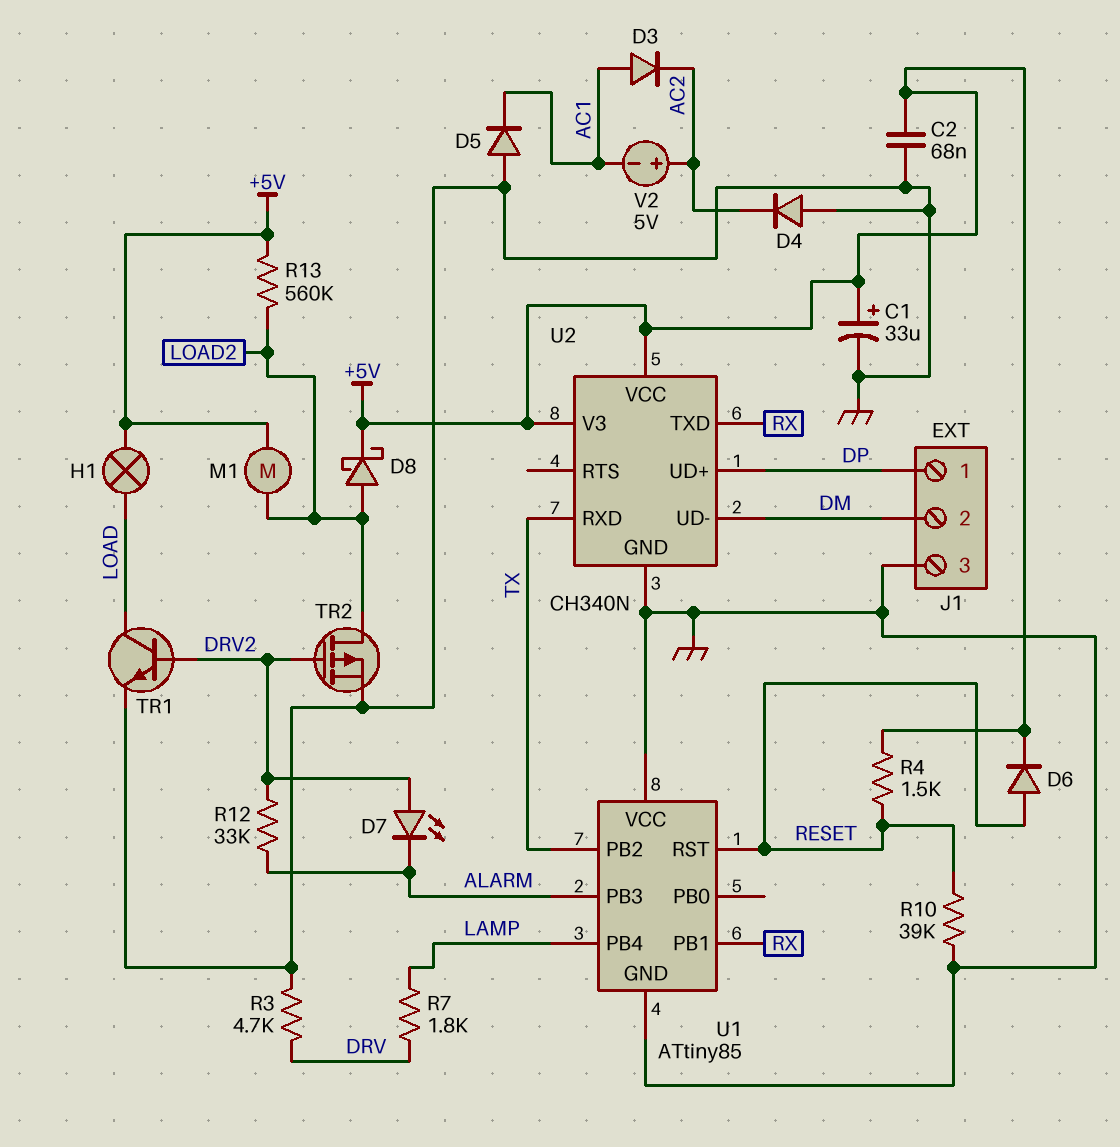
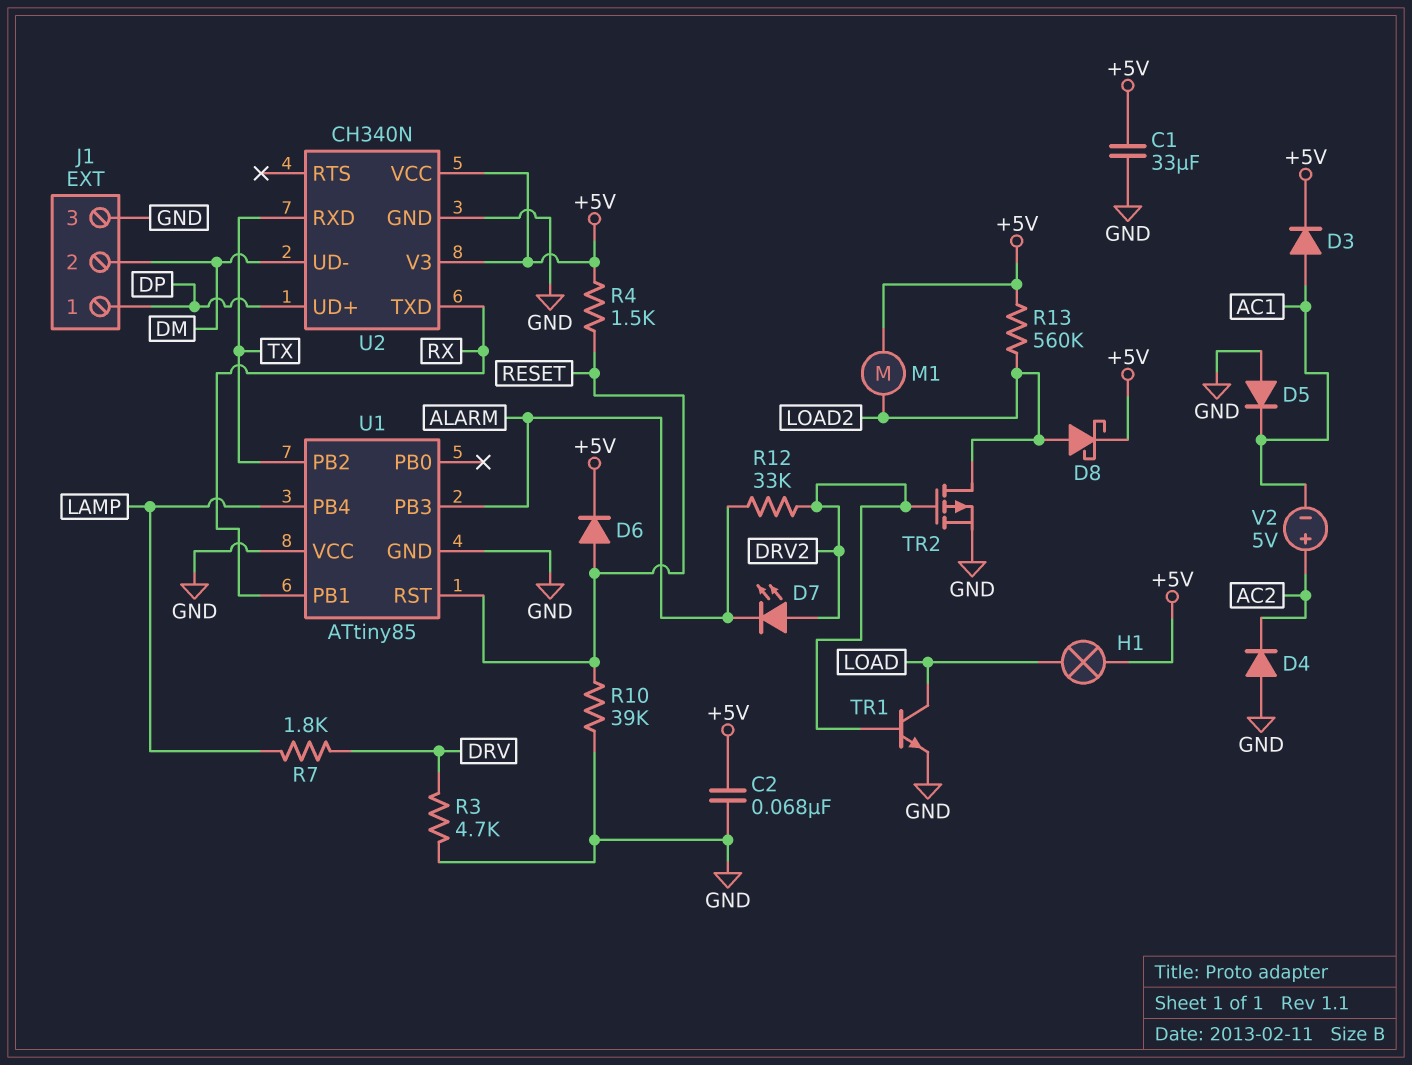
C1: 33uF (plus +5V, minus GND) -> 33uF (+5V, GND)
D3: diode (A AC1, K AC2) -> diode (A AC1, K +5V)

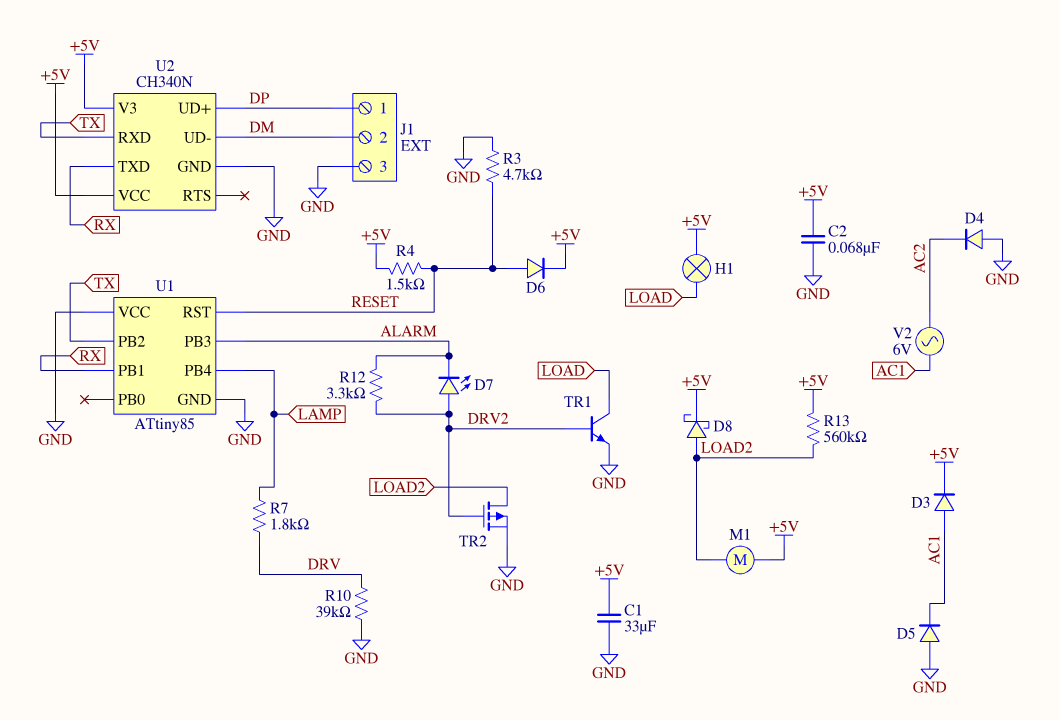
R3: 4.7k (DRV, GND) -> 4.7k (GND, RESET)
R10: 39k (GND, RESET) -> 39k (DRV, GND)
R12: 33k (ALARM, DRV2) -> 3.3k (ALARM, DRV2)
V2: 5V (plus AC2, minus AC1) -> AC 6V (AC1, AC2)

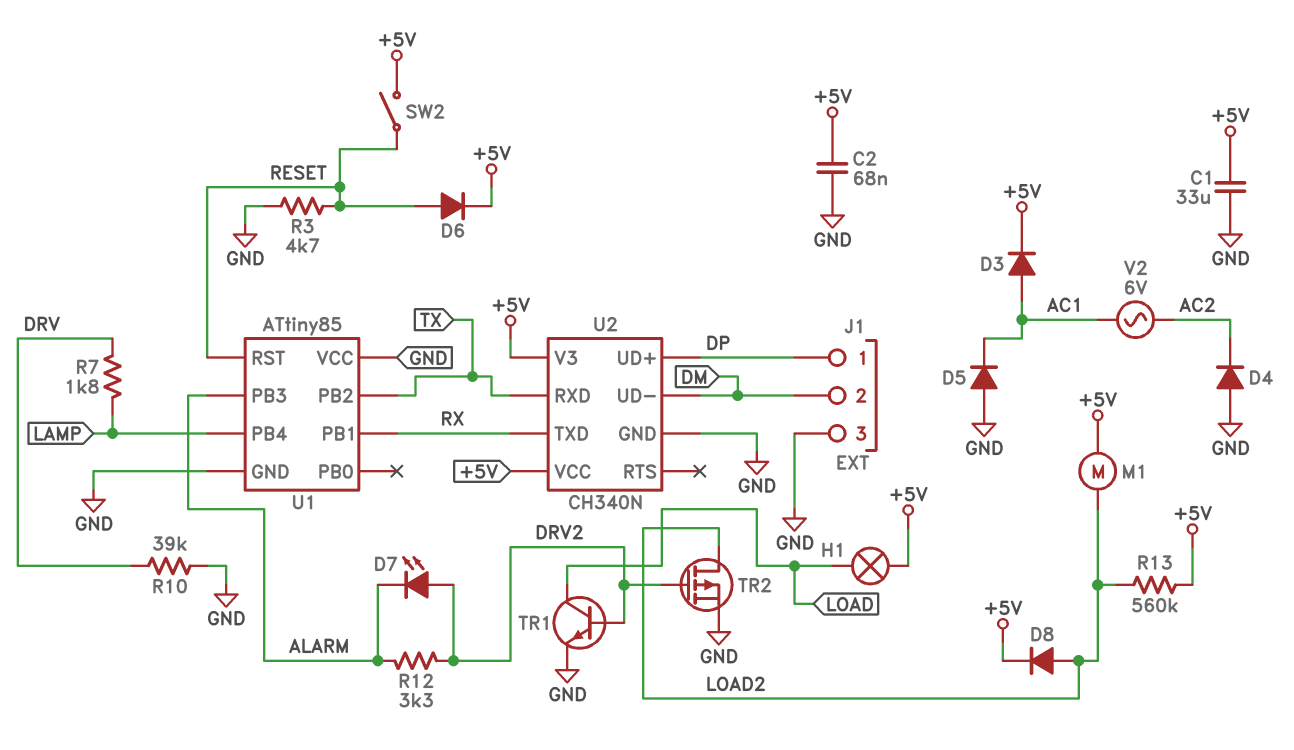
D8: schottky (A LOAD2, K +5V) -> diode (A LOAD2, K +5V)
R4: 1.5k (+5V, RESET) -> none
SW2: none -> switch (+5V, RESET)

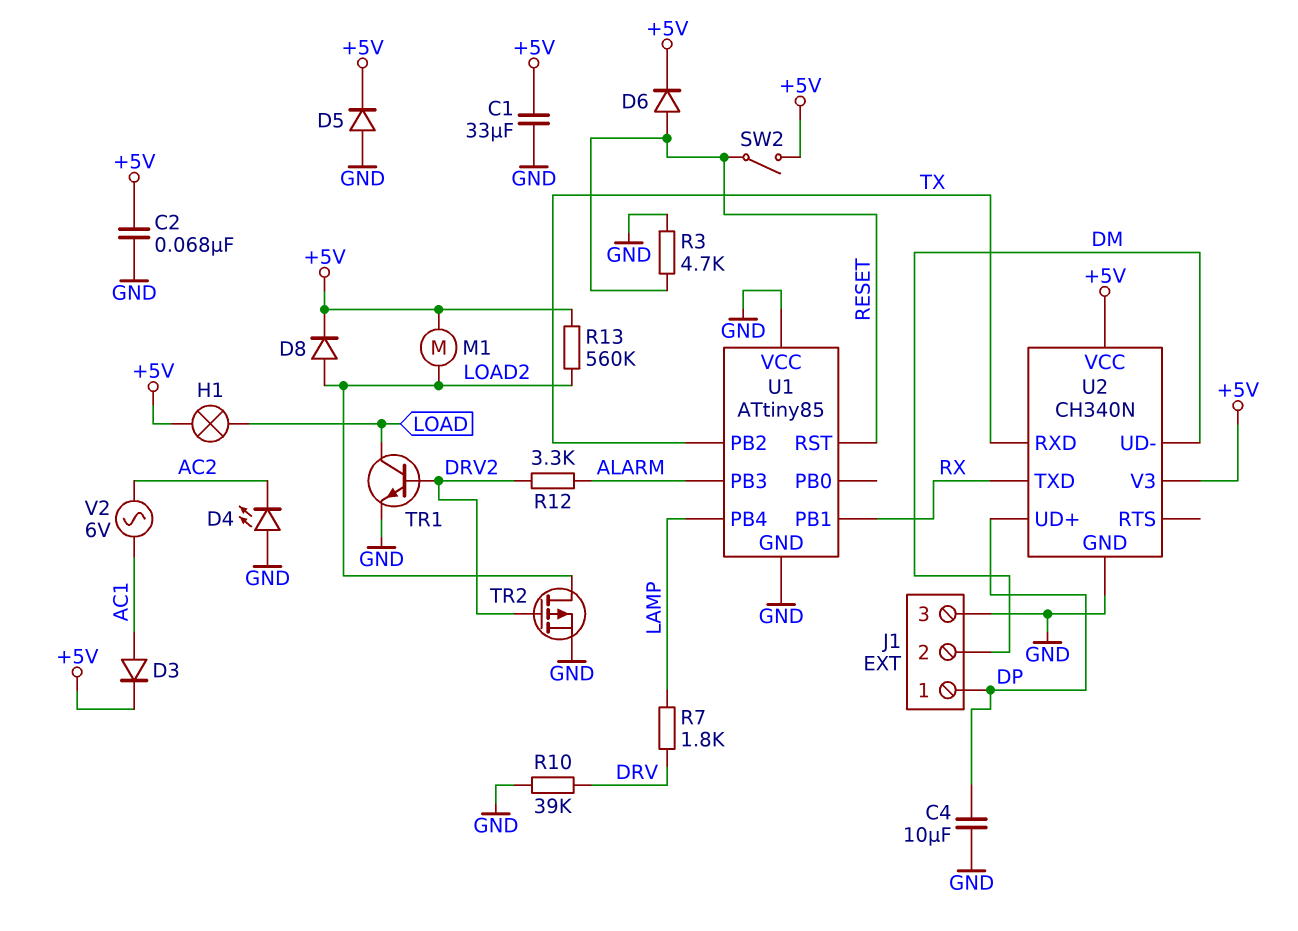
C4: none -> 10uF (DP, GND)
D4: diode (A GND, K AC2) -> LED (A GND, K AC2)
D5: diode (A GND, K AC1) -> diode (A GND, K +5V)
D7: LED (A DRV2, K ALARM) -> none

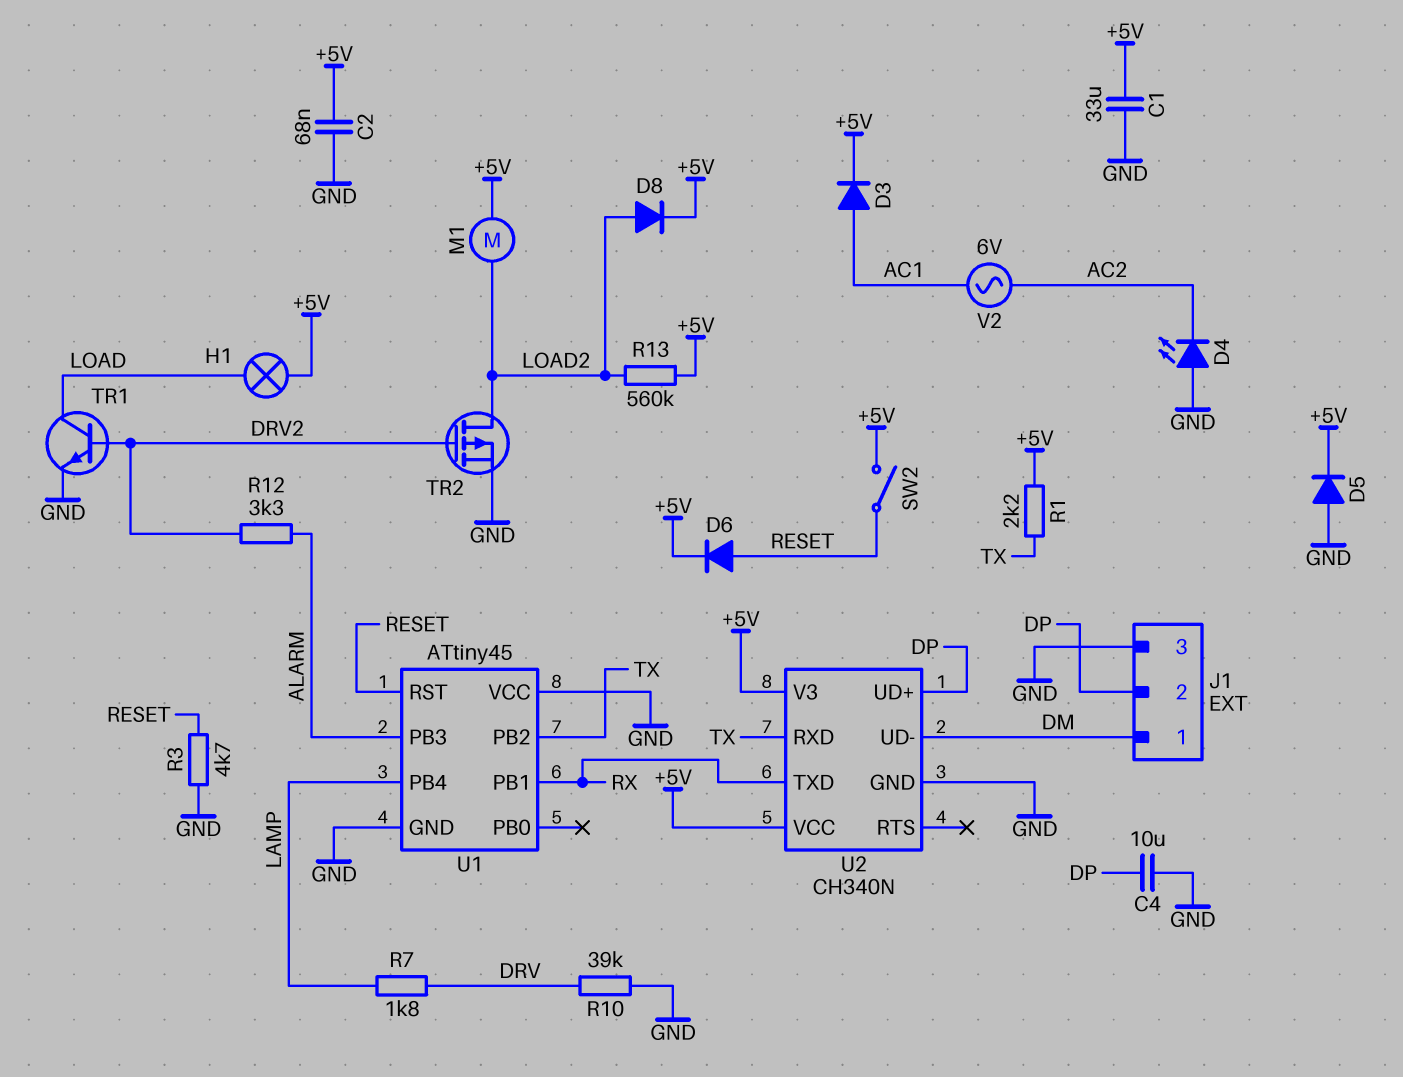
J1 pin 1: DP -> DM
J1 pin 2: DM -> DP
R1: none -> 2.2k (+5V, TX)
U1: ATtiny85 -> ATtiny45

